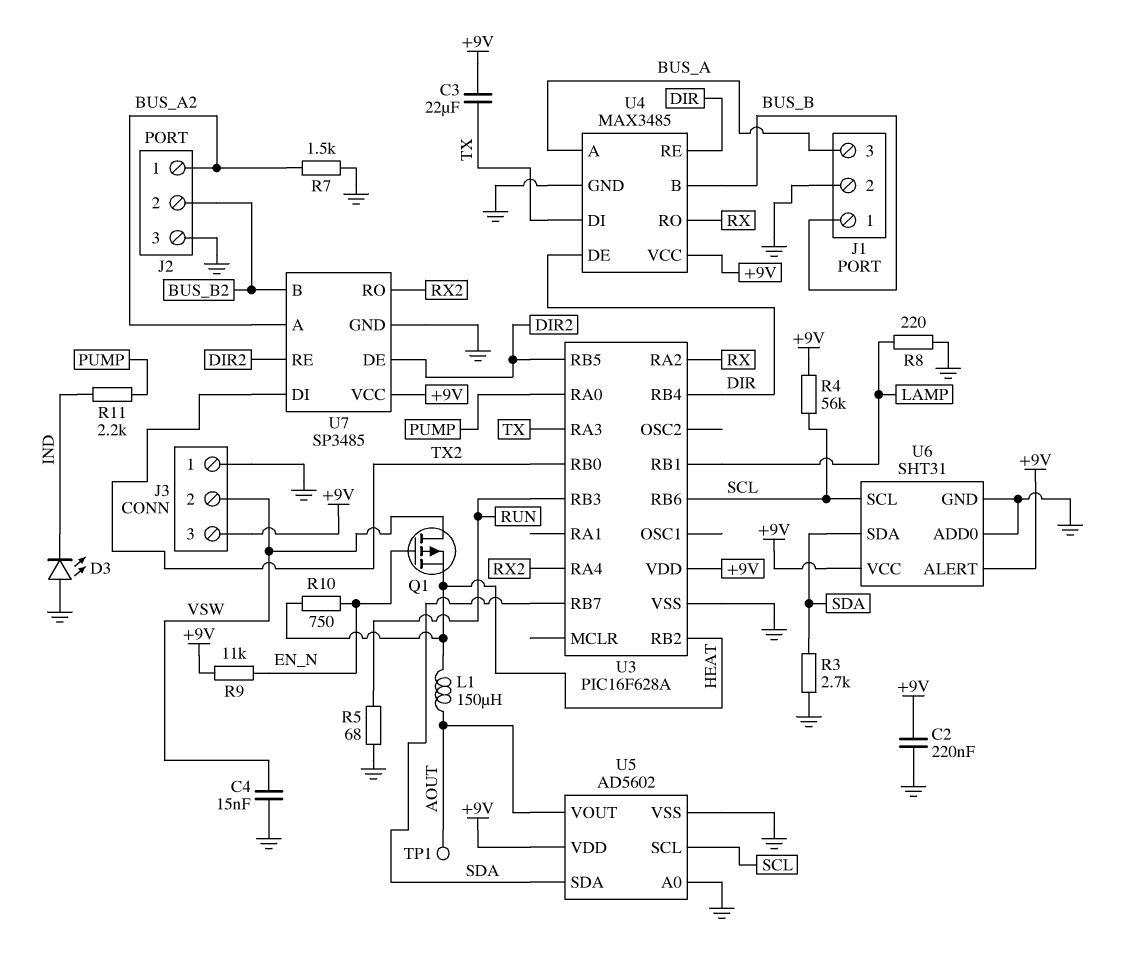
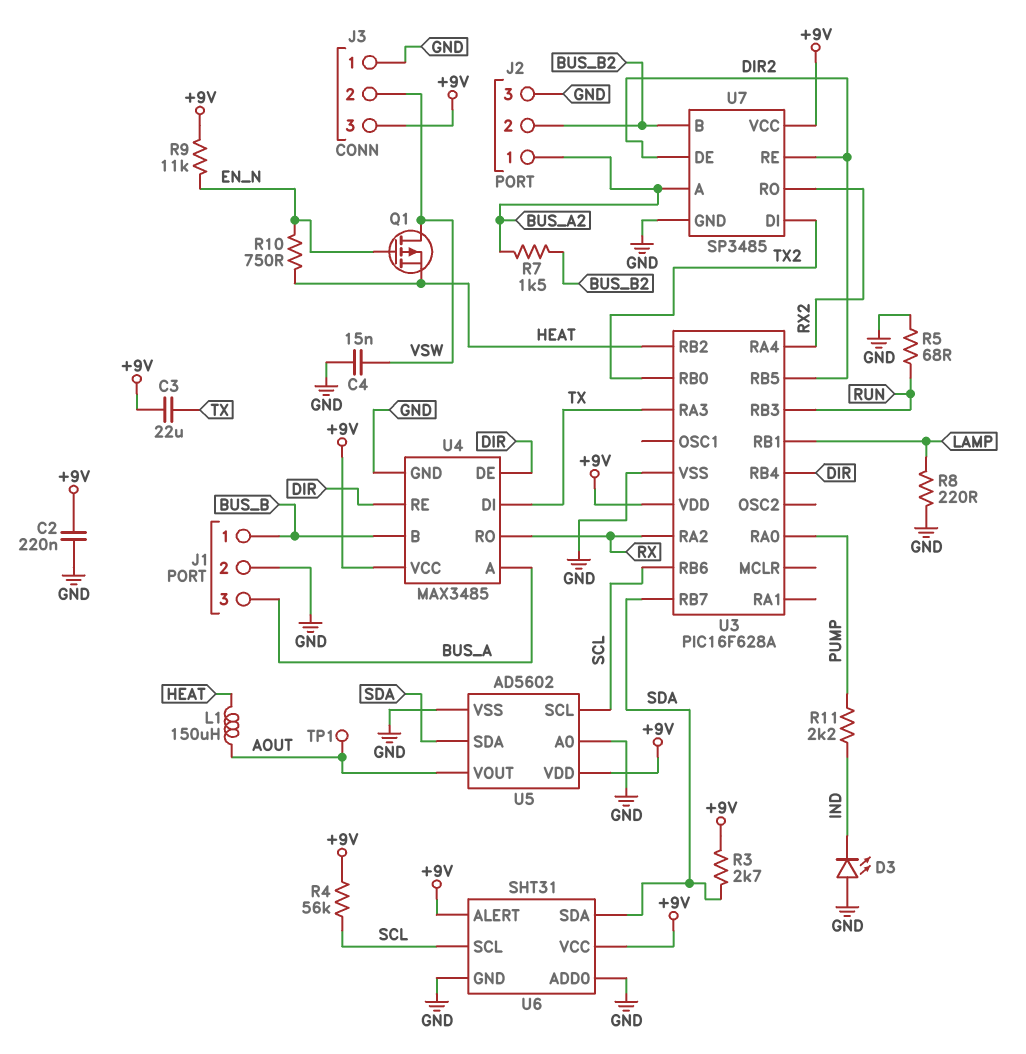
R3: 2.7k (GND, SDA) -> 2.7k (+9V, SDA)
R7: 1.5k (BUS_A2, GND) -> 1.5k (BUS_A2, BUS_B2)

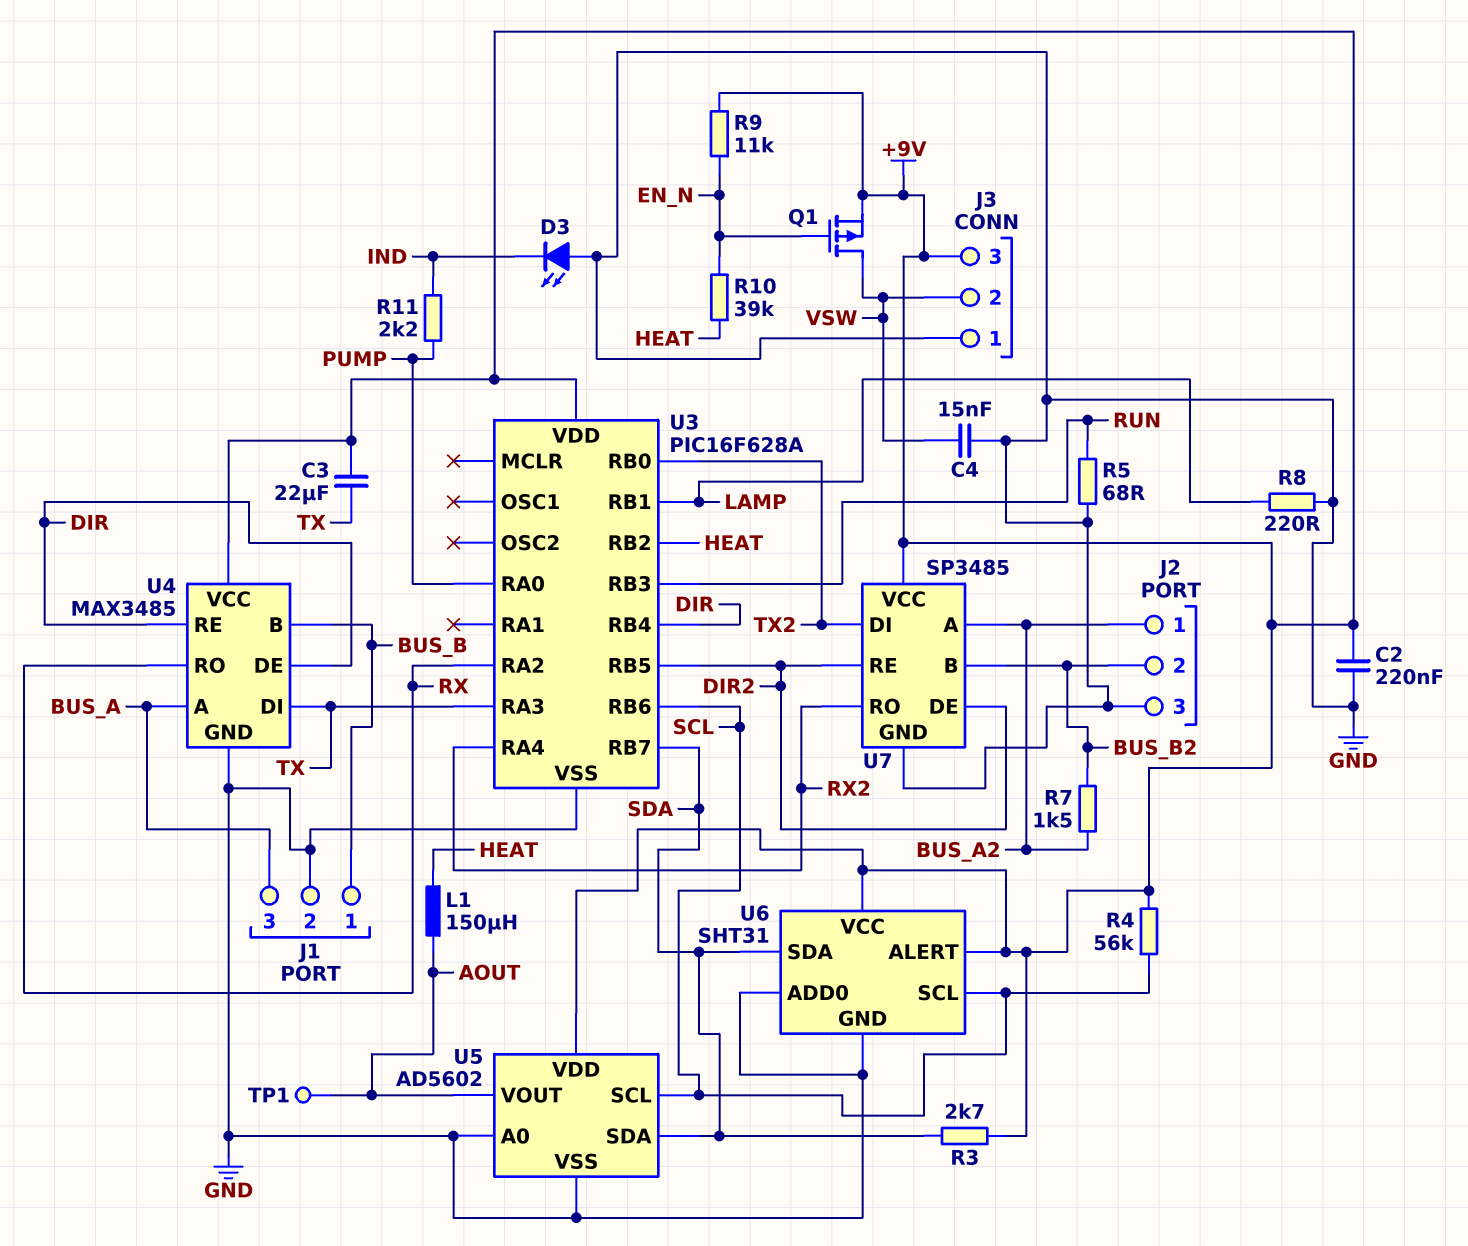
Q1: PMOS (G EN_N, D VSW, S HEAT) -> PMOS (G EN_N, D VSW, S +9V)
R10: 750 (EN_N, HEAT) -> 39k (EN_N, HEAT)

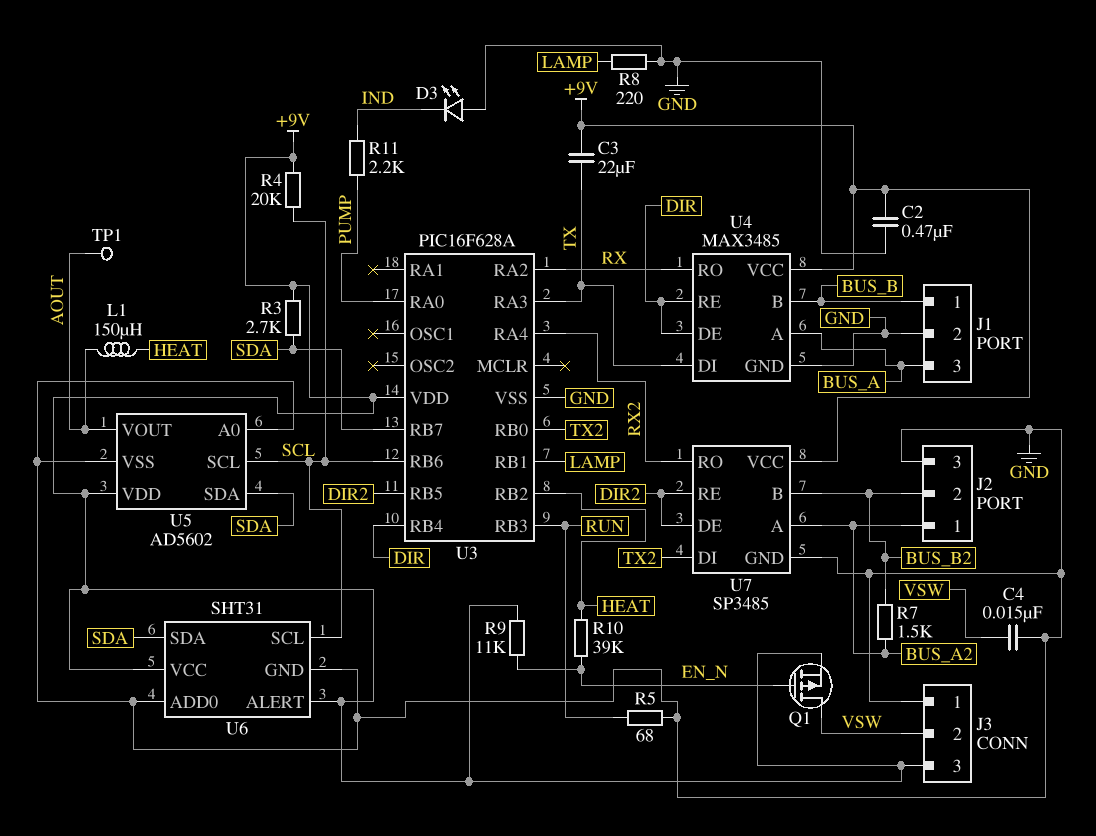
C2: 220nF (+9V, GND) -> 470nF (+9V, GND)
R4: 56k (+9V, SCL) -> 20k (+9V, SCL)

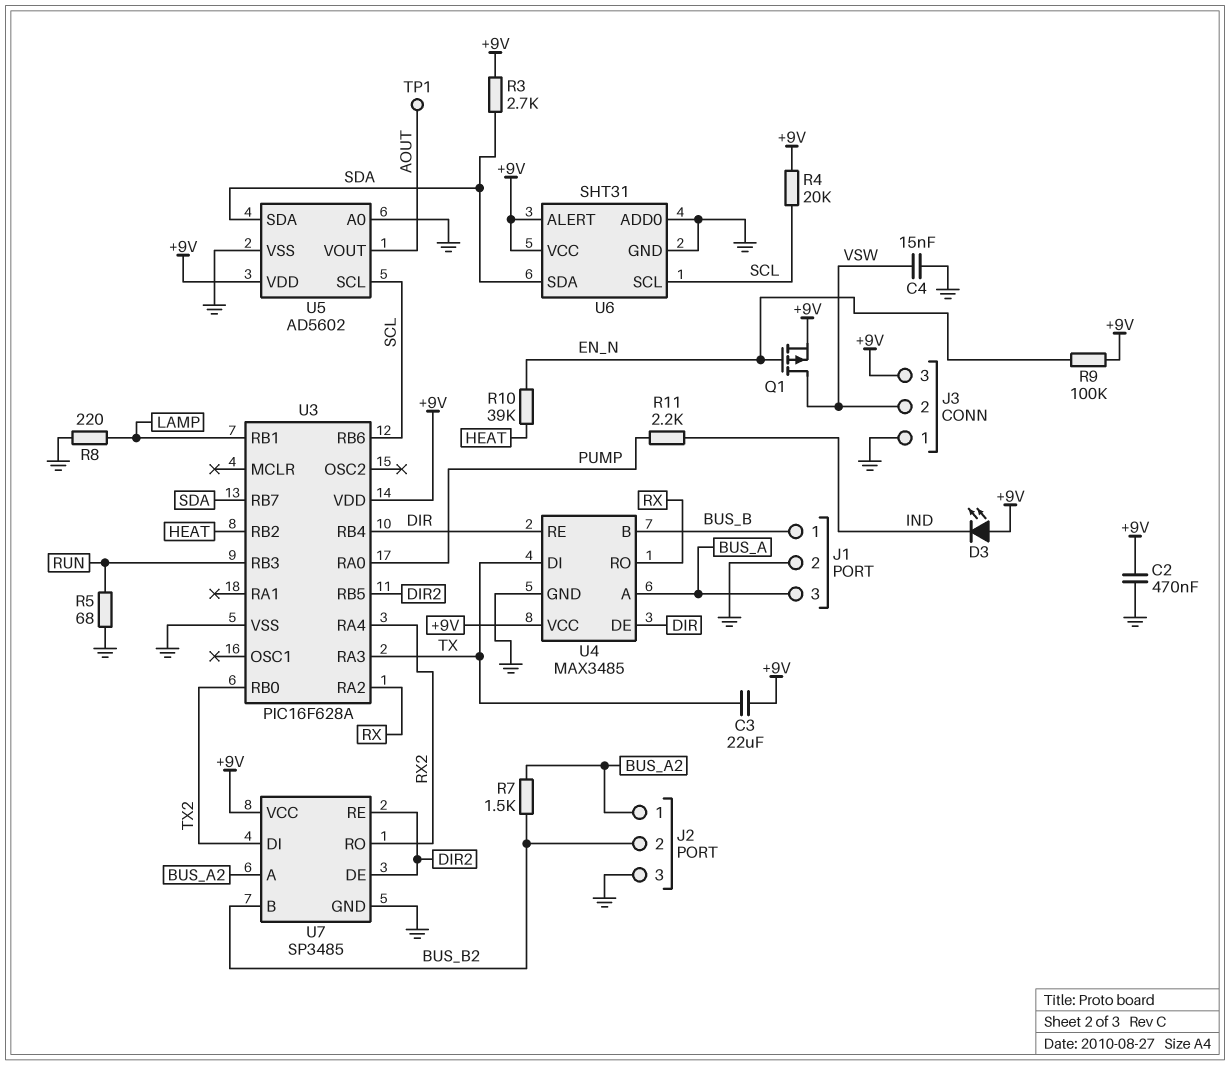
D3: LED (A GND, K IND) -> LED (A +9V, K IND)
L1: 150uH (AOUT, HEAT) -> none
R9: 11k (+9V, EN_N) -> 100k (+9V, EN_N)

